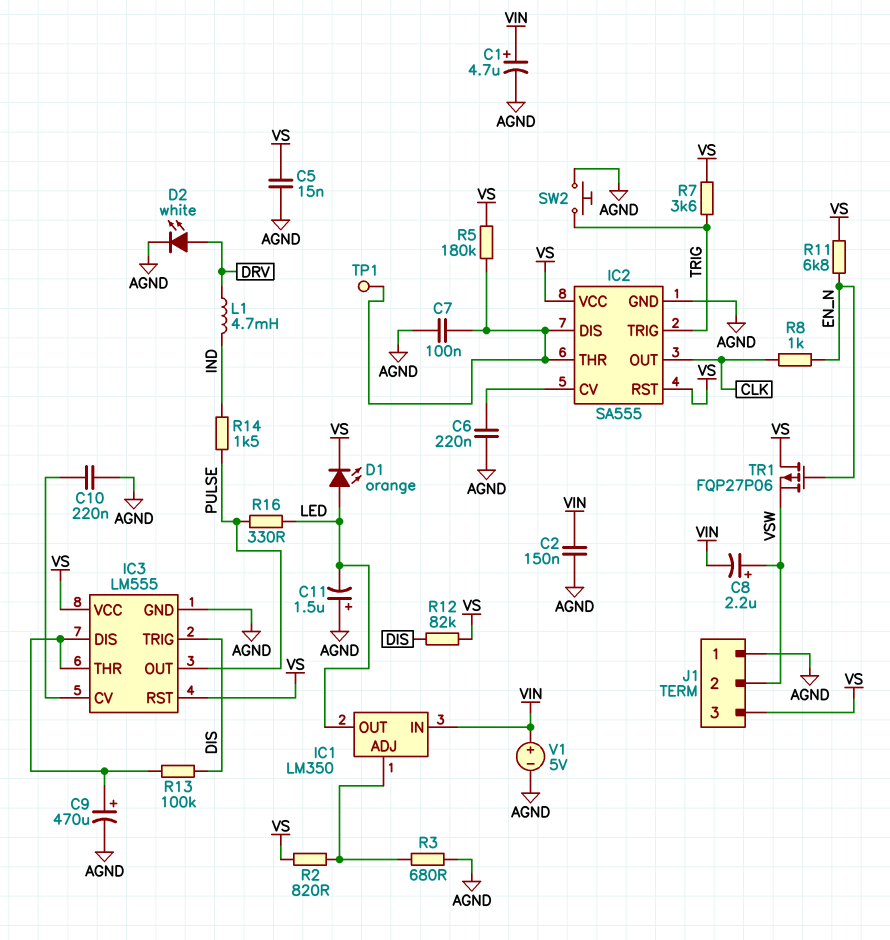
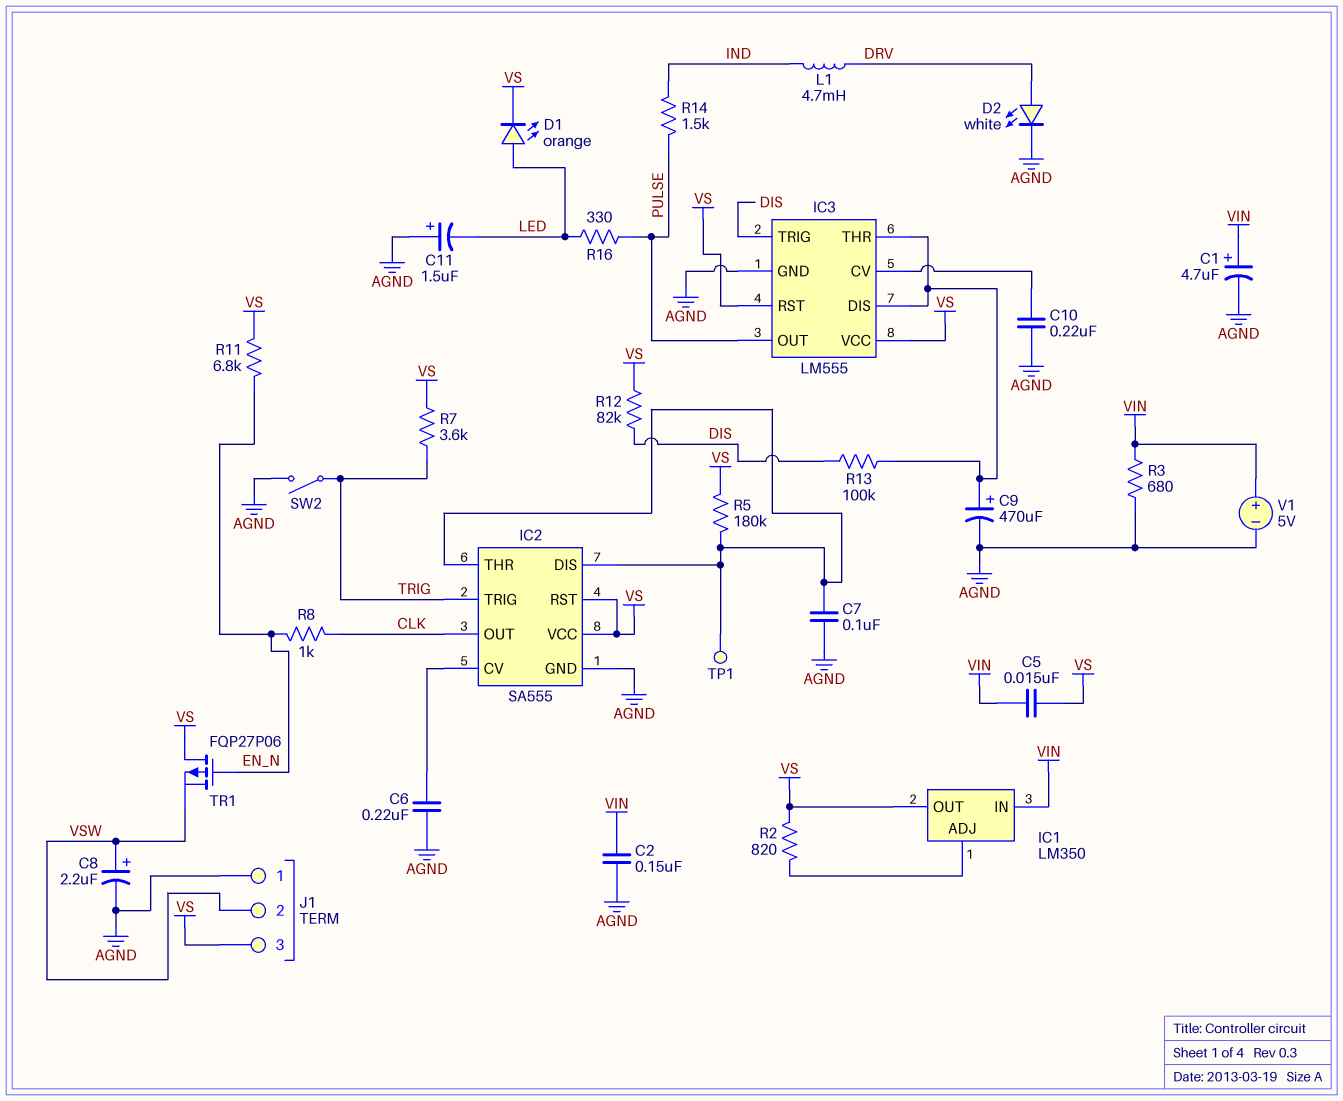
C5: 15nF (AGND, VS) -> 15nF (VIN, VS)
C8: 2.2uF (plus VSW, minus VIN) -> 2.2uF (plus VSW, minus AGND)
IC1 pin OUT: LED -> VS
R3: 680 (AGND, IC1/ADJ) -> 680 (AGND, VIN)
SW2: button (AGND, TRIG) -> switch (AGND, TRIG)

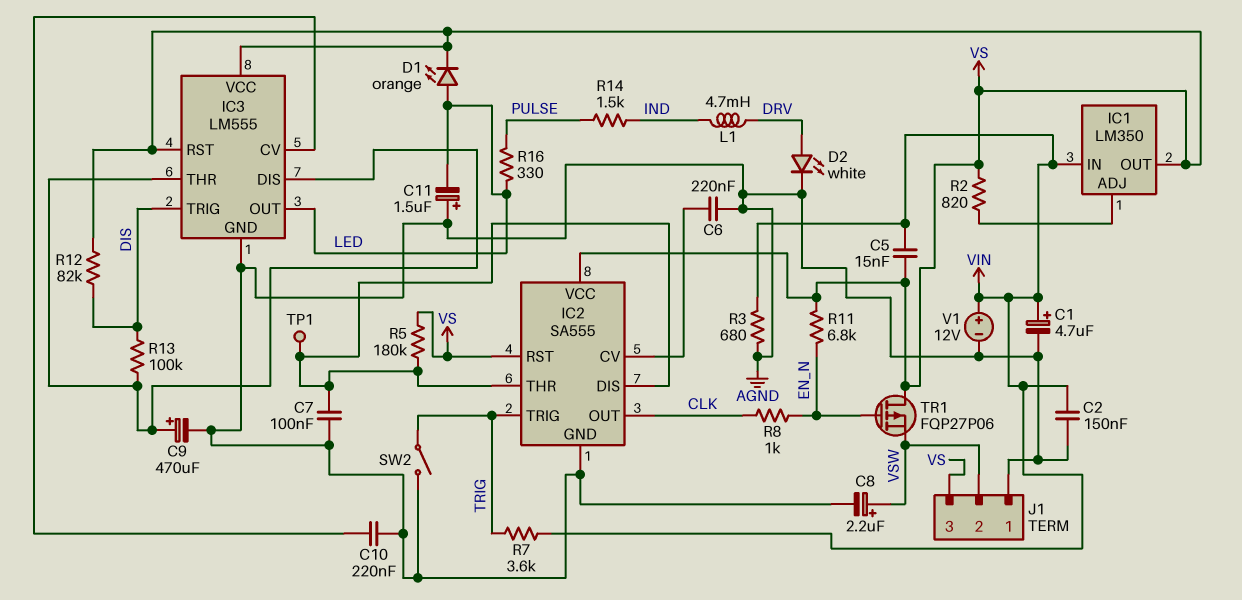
IC3 pin OUT: PULSE -> LED
R7: 3.6k (TRIG, VS) -> 3.6k (TRIG, VIN)
V1: 5V (plus VIN, minus AGND) -> 12V (plus VIN, minus AGND)

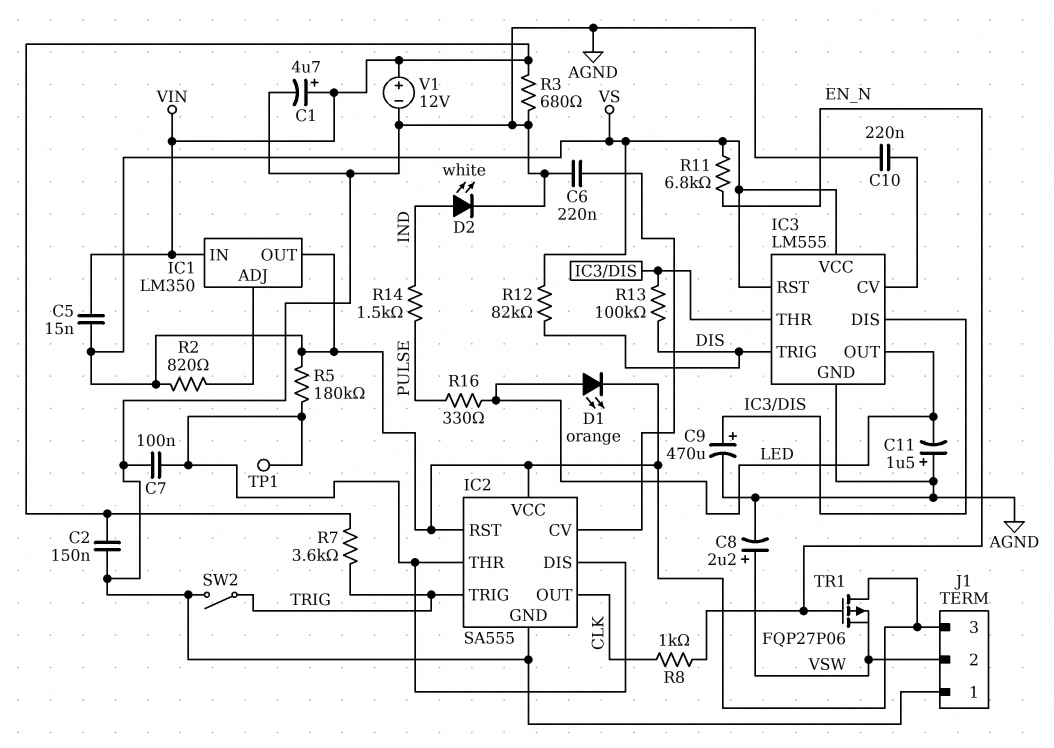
D2: LED white (A DRV, K AGND) -> LED white (A IND, K AGND)
L1: 4.7mH (DRV, IND) -> none

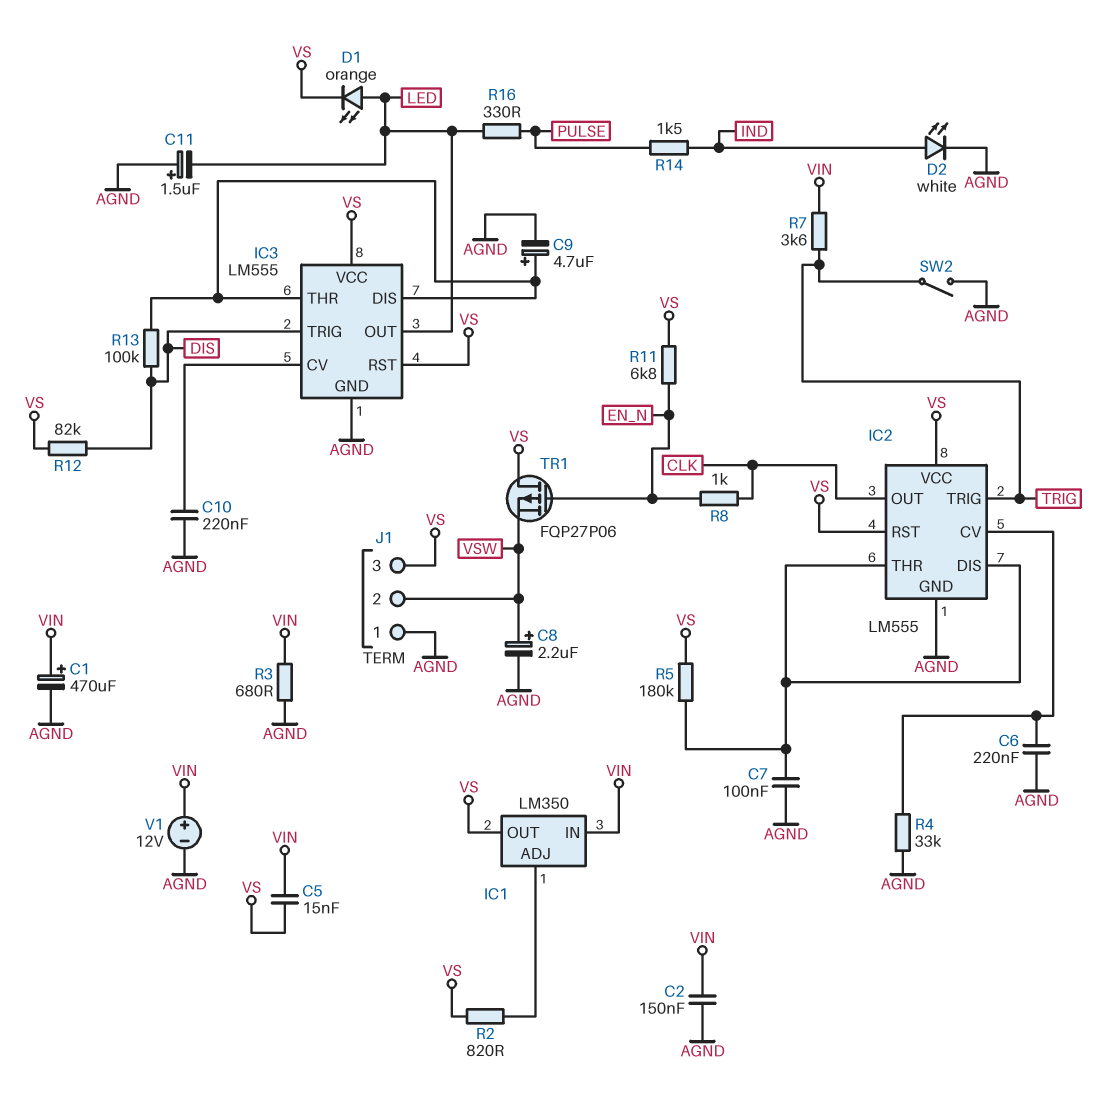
C1: 4.7uF (plus VIN, minus AGND) -> 470uF (plus VIN, minus AGND)
C9: 470uF (plus IC3/DIS, minus AGND) -> 4.7uF (plus IC3/DIS, minus AGND)
IC2: SA555 -> LM555
R4: none -> 33k (AGND, IC2/CV)
TP1: test point (IC2/DIS) -> none

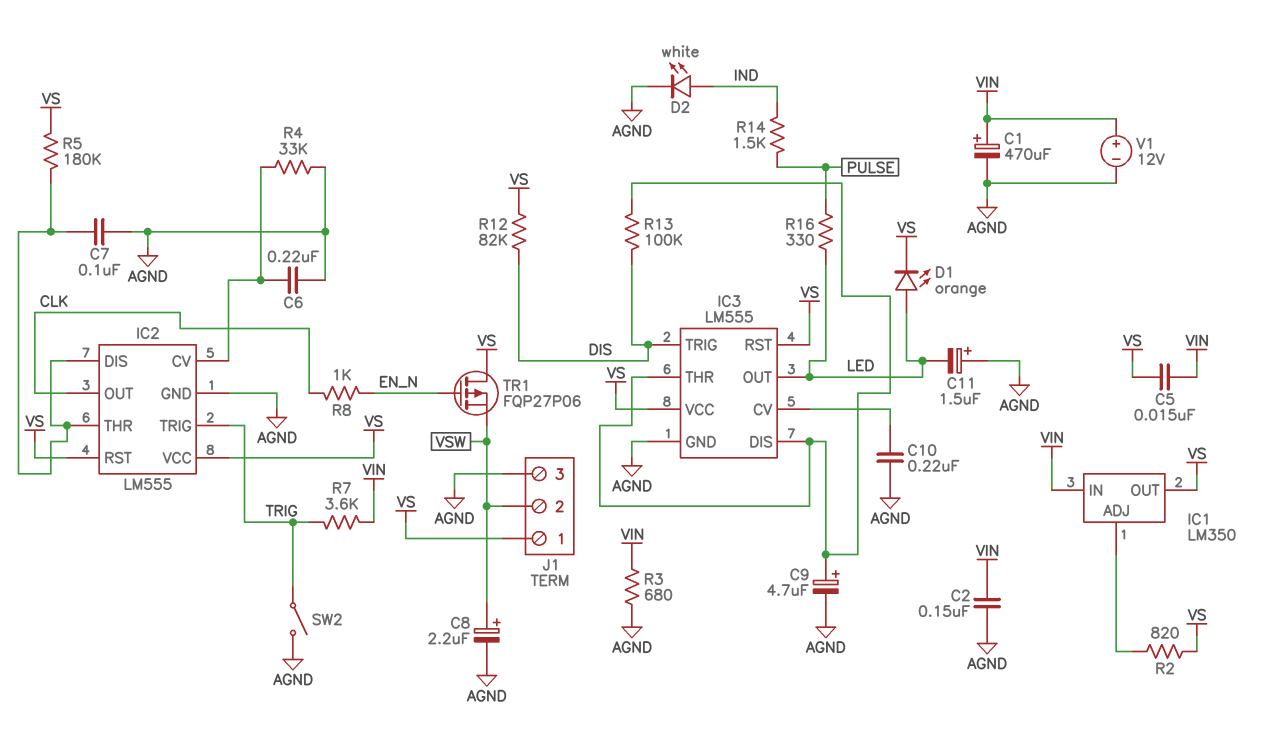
J1 pin 1: AGND -> VS
J1 pin 3: VS -> AGND
R11: 6.8k (EN_N, VS) -> none

